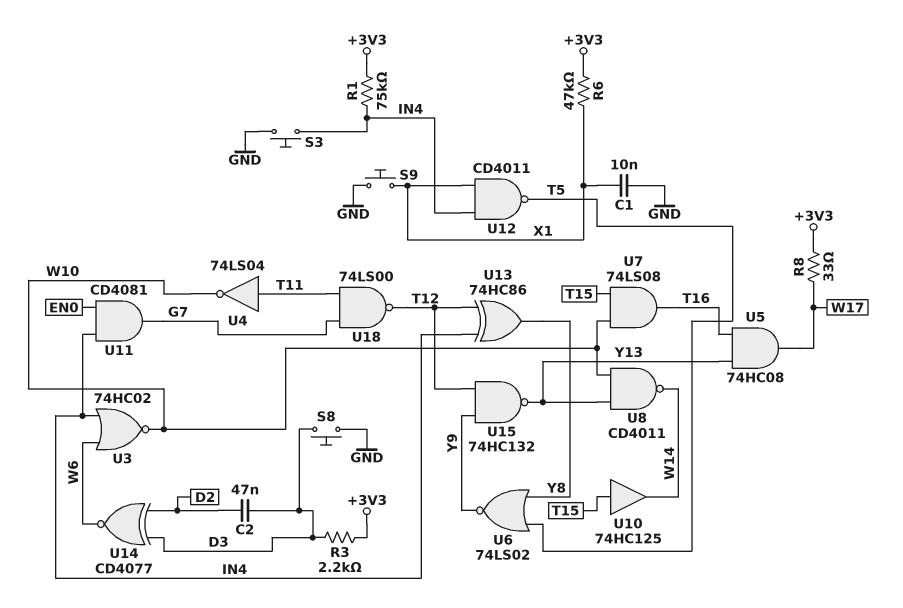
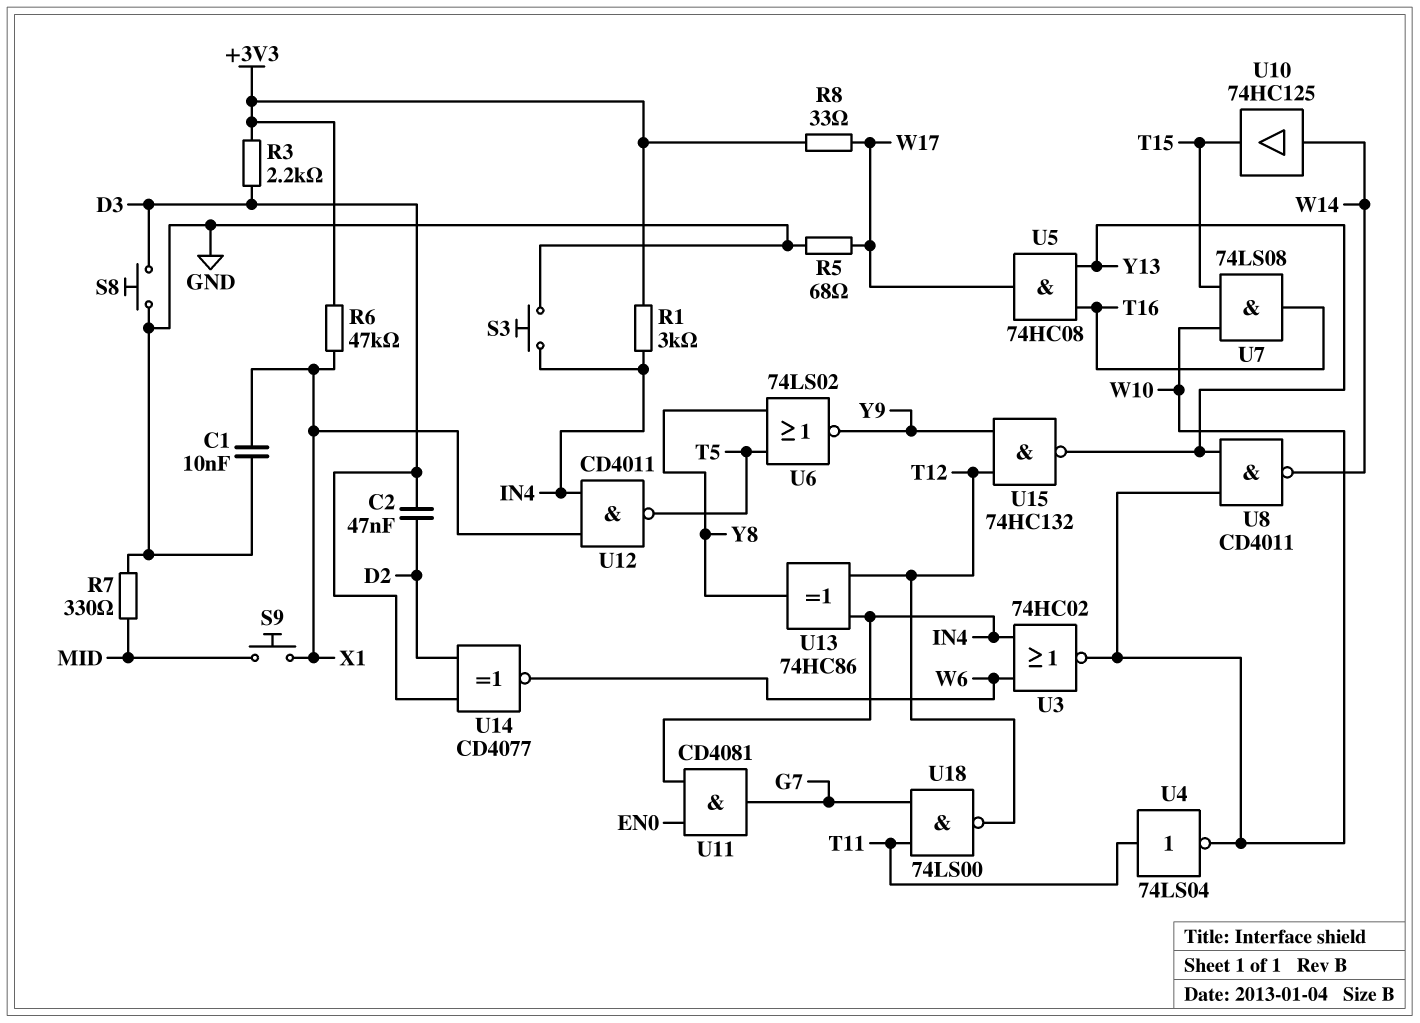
R1: 75k (+3V3, IN4) -> 3k (+3V3, IN4)
R5: none -> 68 (GND, W17)
R7: none -> 330 (GND, MID)
S9: button (GND, X1) -> button (MID, X1)
U10: buffer 74HC125 (in T15, out W14) -> buffer 74HC125 (in W14, out T15)

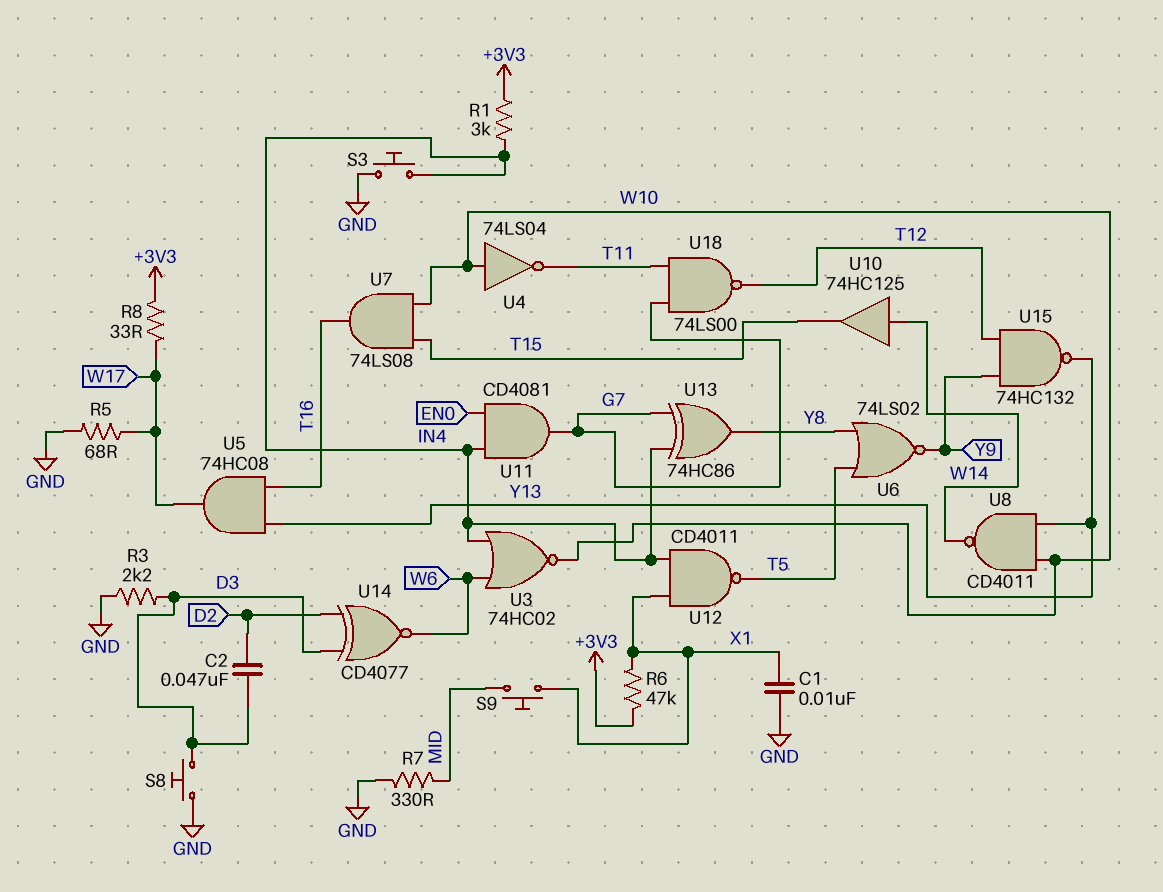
R3: 2.2k (+3V3, D3) -> 2.2k (D3, GND)
U4: NOT 74LS04 (in T11, out W10) -> NOT 74LS04 (in W10, out T11)
U13: XOR 74HC86 (in IN4, in T12, out Y8) -> XOR 74HC86 (in G7, in IN4, out Y8)

